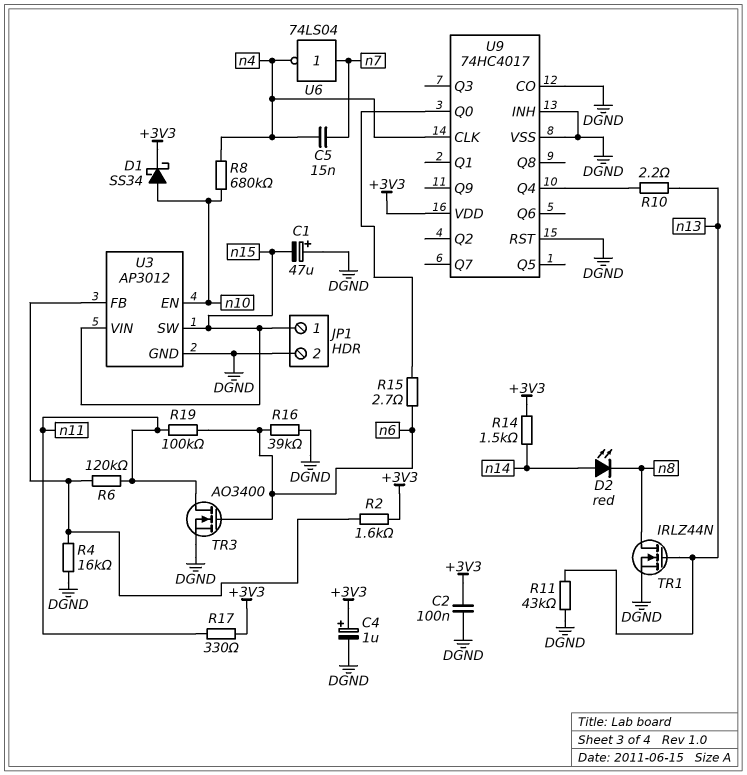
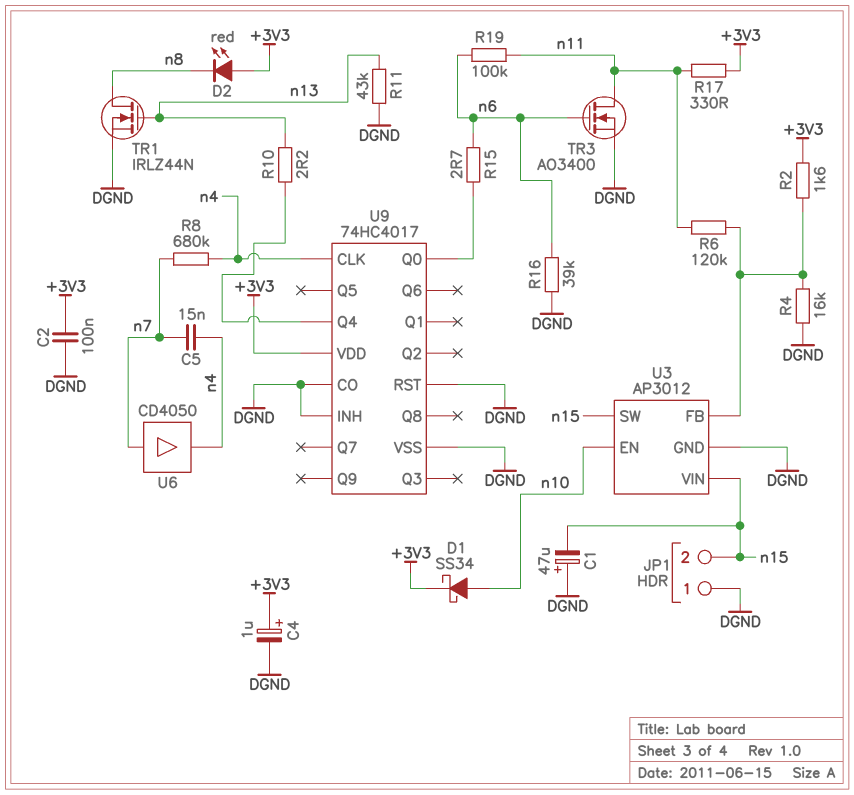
D2: LED red (A n14, K n8) -> LED red (A +3V3, K n8)
JP1 pin 1: n15 -> DGND
JP1 pin 2: DGND -> n15
R8: 680k (n4, n10) -> 680k (n4, n7)
R14: 1.5k (+3V3, n14) -> none
U6: NOT 74LS04 (in n7, out n4) -> buffer CD4050 (in n7, out n4)

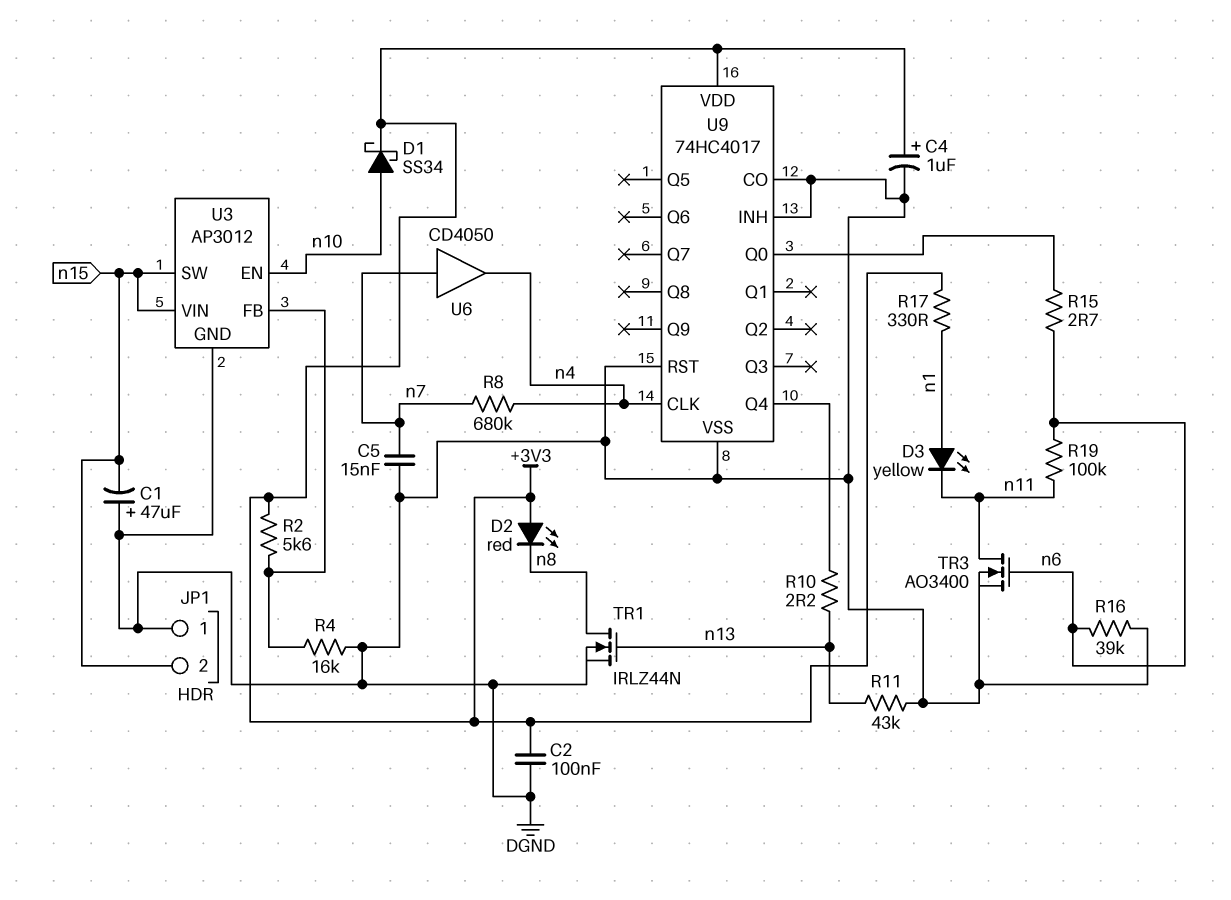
C5: 15nF (n4, n7) -> 15nF (DGND, n7)
D3: none -> LED yellow (A n1, K n11)
R2: 1.6k (+3V3, U3/FB) -> 5.6k (+3V3, U3/FB)
R6: 120k (U3/FB, n11) -> none
R17: 330 (+3V3, n11) -> 330 (+3V3, n1)

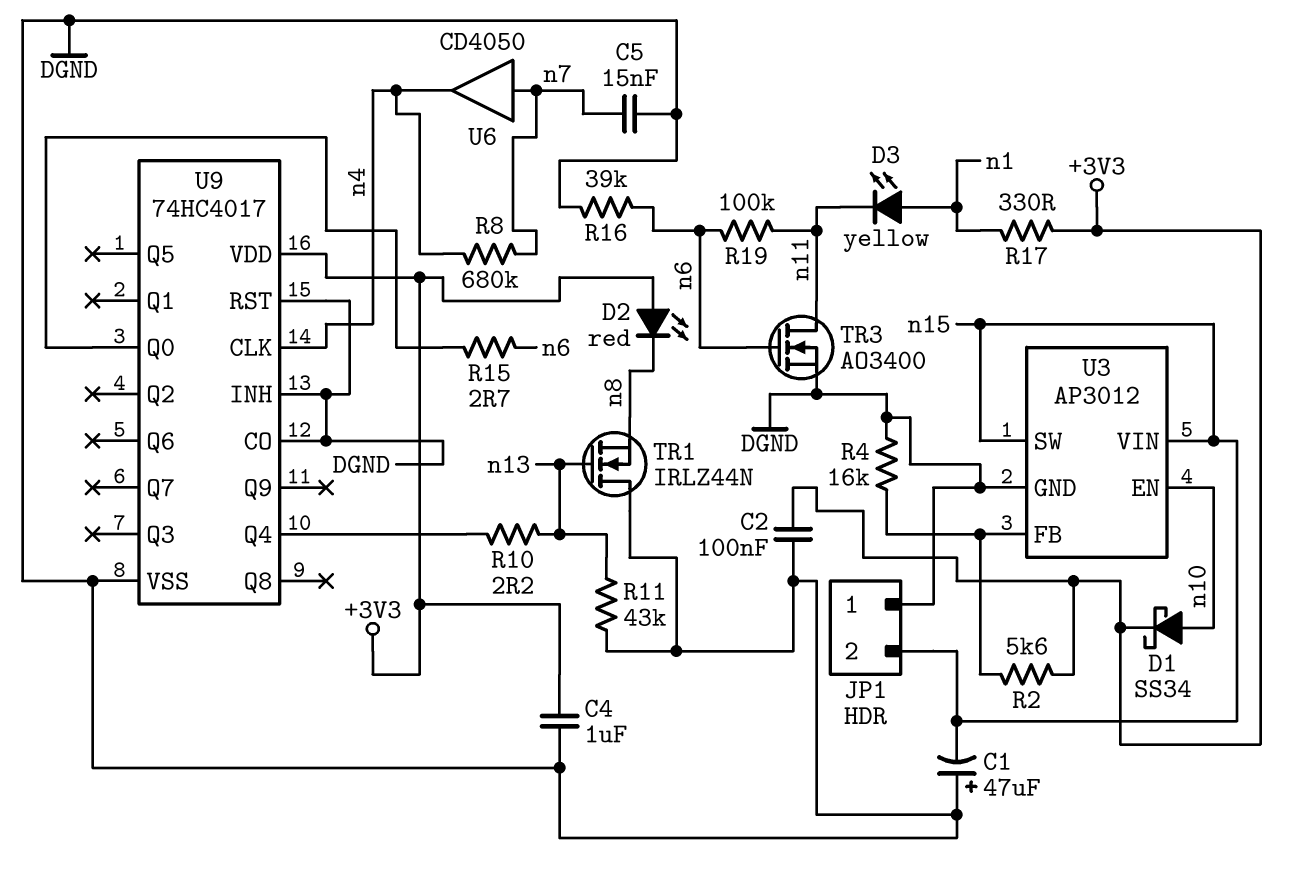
C4: 1uF (plus +3V3, minus DGND) -> 1uF (+3V3, DGND)
TR1: NMOS IRLZ44N (G n13, D n8, S DGND) -> NMOS IRLZ44N (G n13, D DGND, S n8)

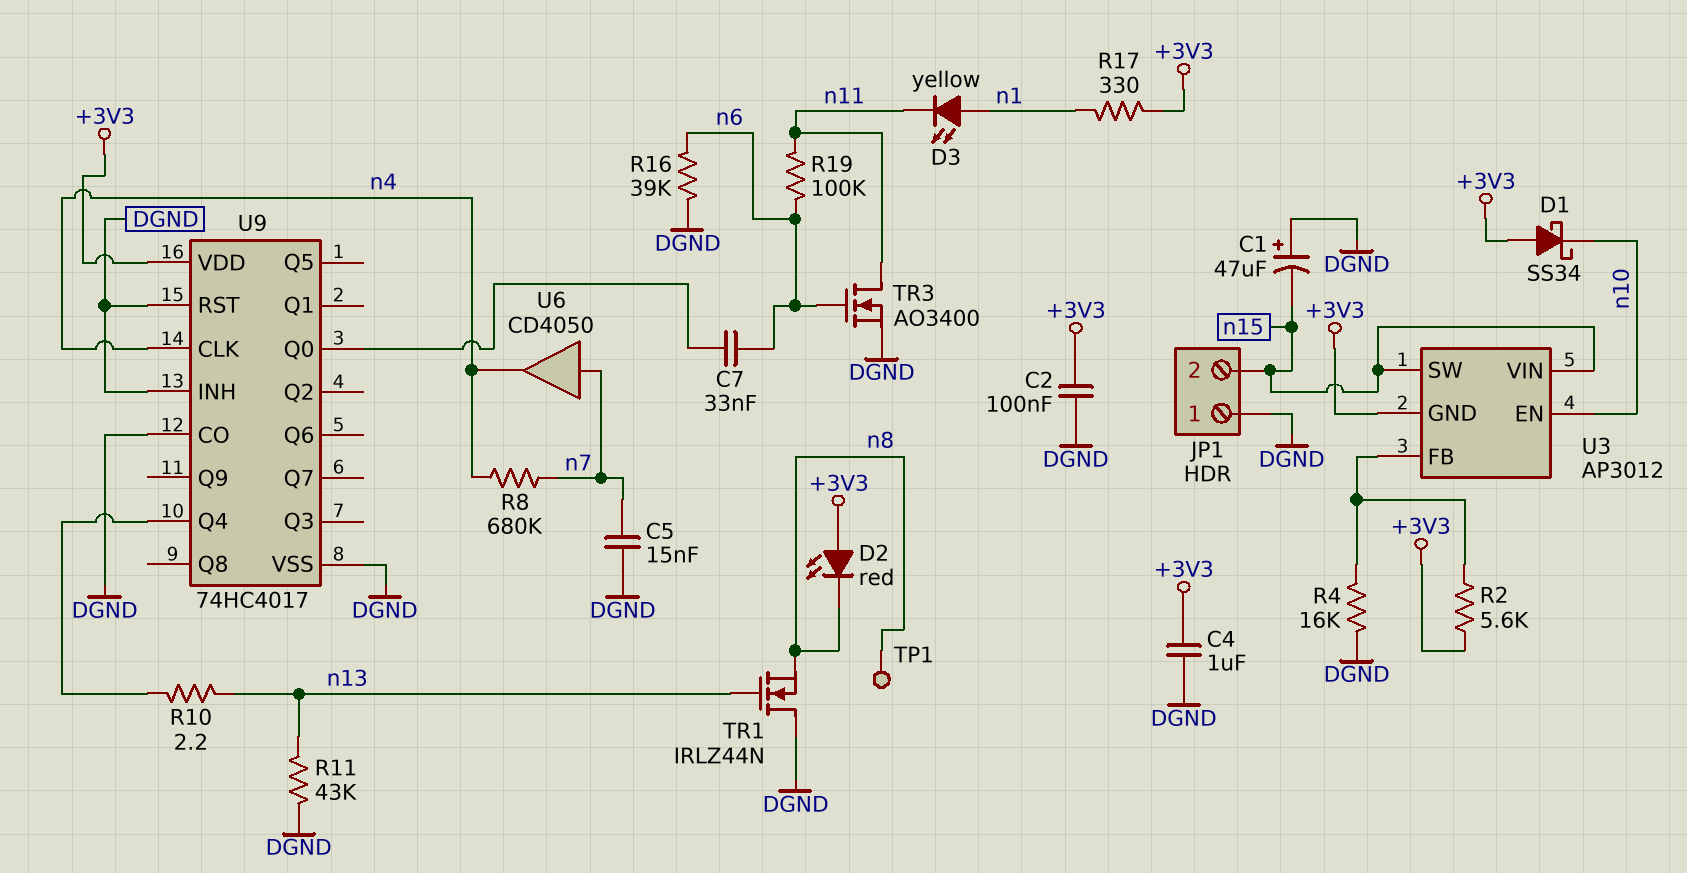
C7: none -> 33nF (U9/Q0, n6)
D1: schottky SS34 (A n10, K +3V3) -> schottky SS34 (A +3V3, K n10)
R15: 2.7 (U9/Q0, n6) -> none
TP1: none -> test point (n8)
U3 pin GND: DGND -> +3V3

